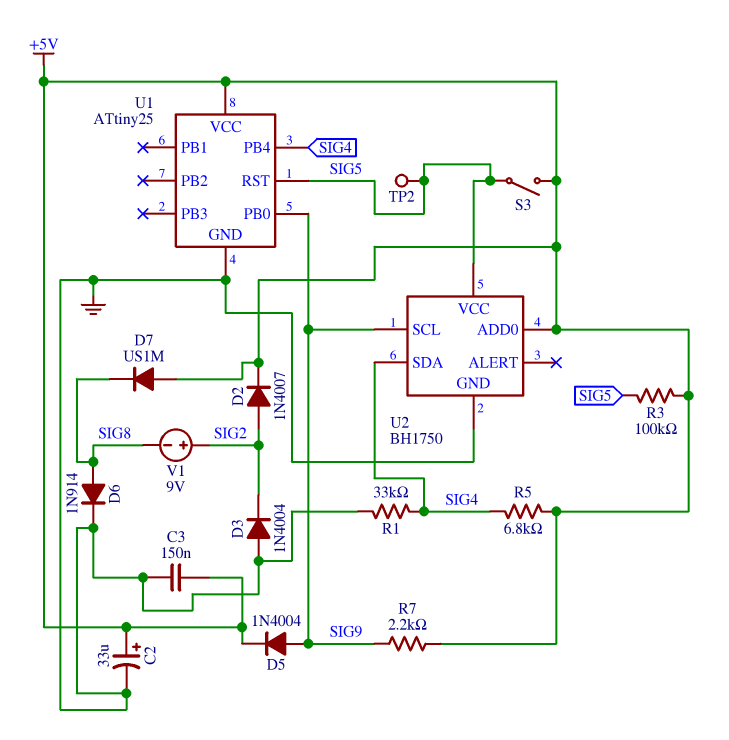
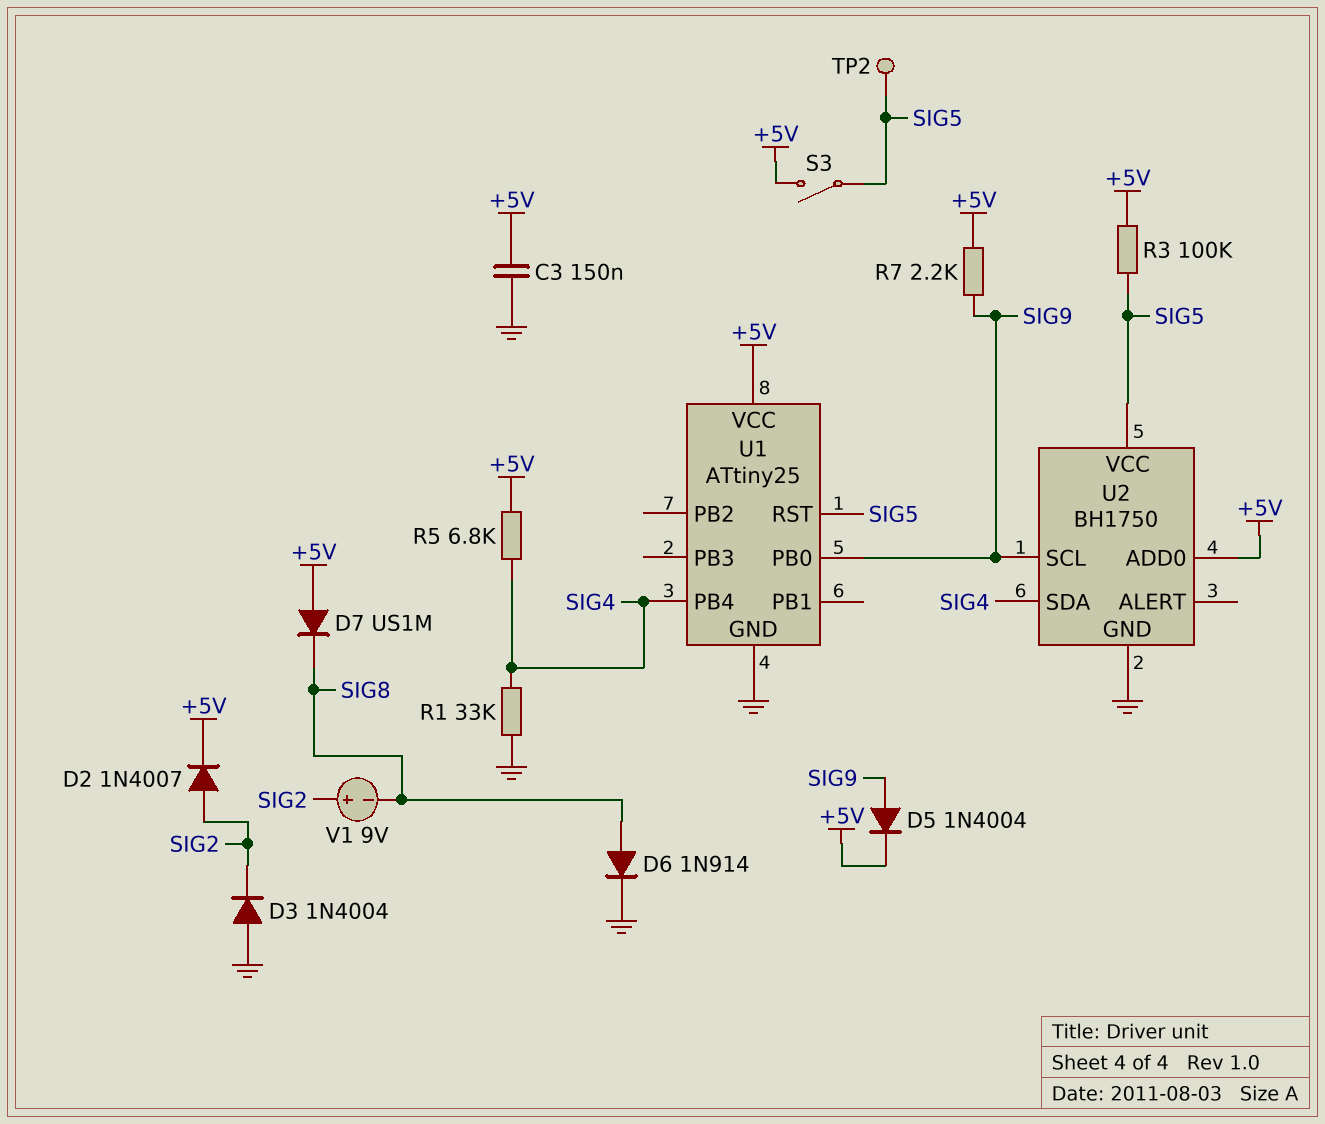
C2: 33uF (plus +5V, minus GND) -> none

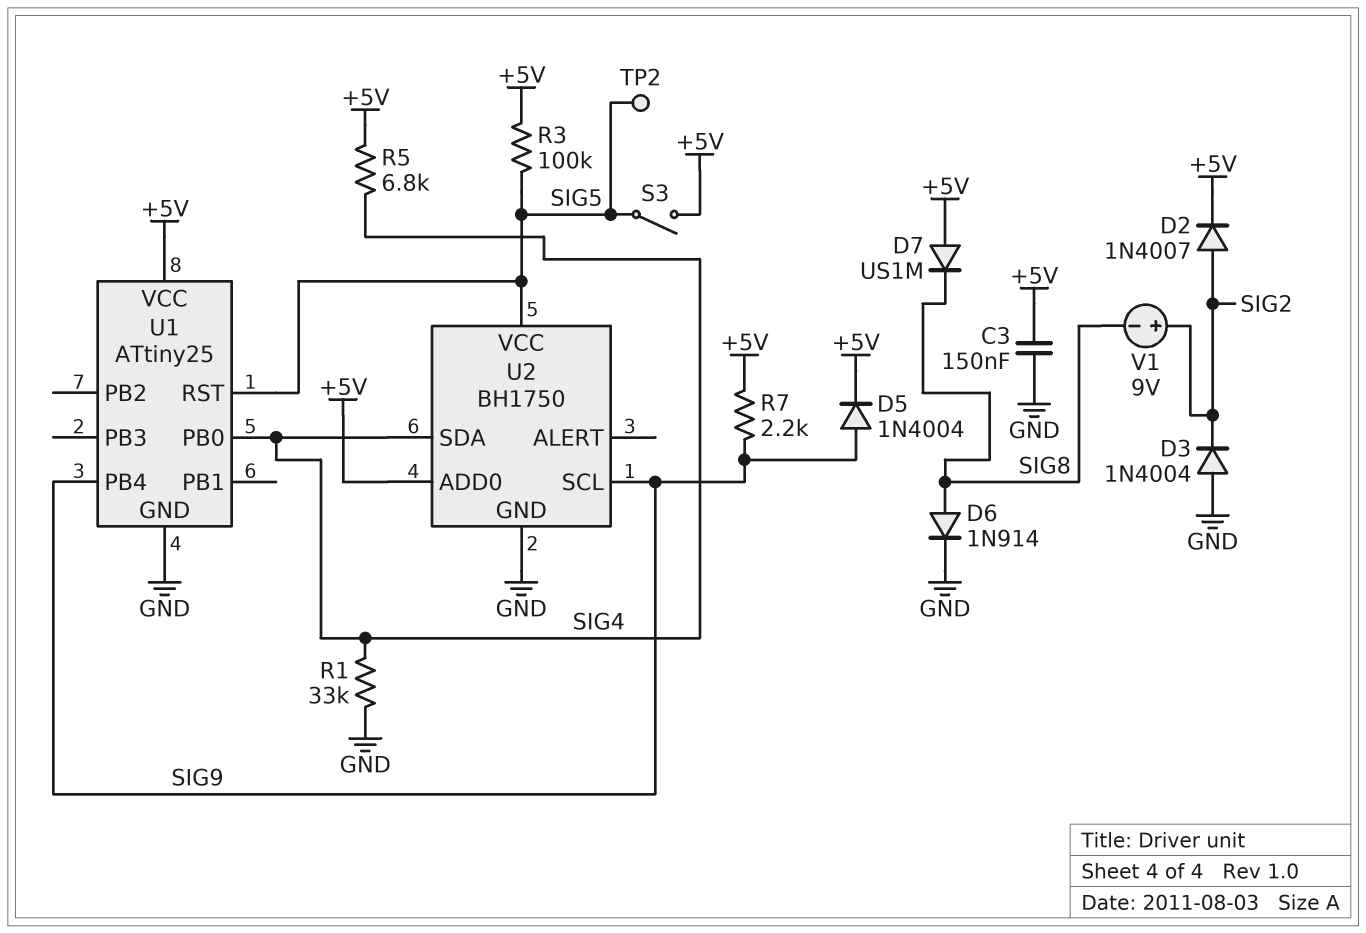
U1 pin PB0: SIG9 -> SIG4
U1 pin PB4: SIG4 -> SIG9

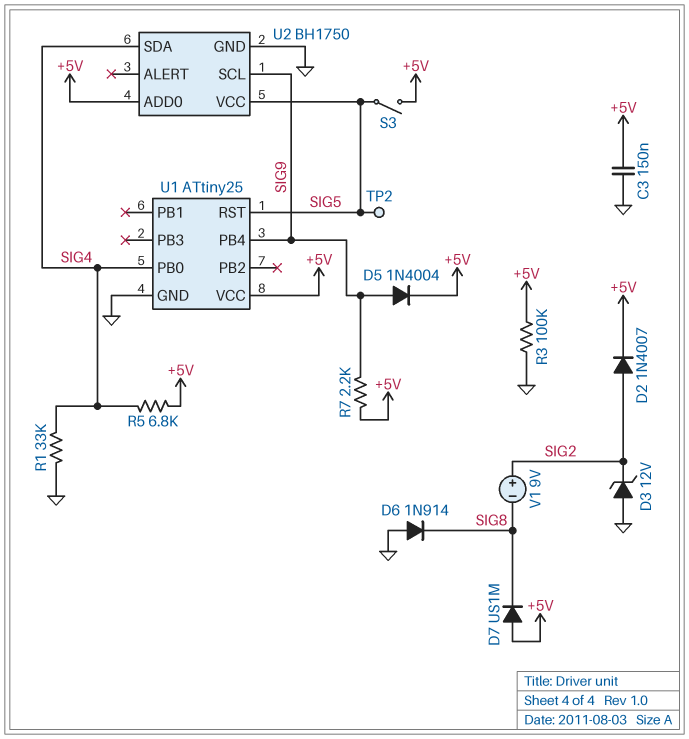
D3: diode 1N4004 (A GND, K SIG2) -> zener 12V (A GND, K SIG2)
D6: diode 1N914 (A SIG8, K GND) -> diode 1N914 (A GND, K SIG8)
R3: 100k (+5V, SIG5) -> 100k (+5V, GND)

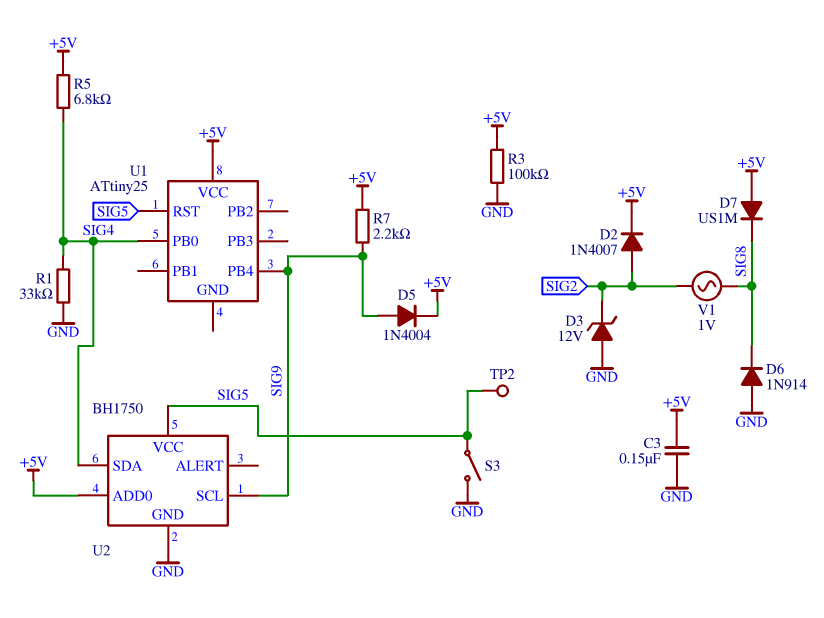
S3: switch (+5V, SIG5) -> switch (GND, SIG5)
U1 pin GND: GND -> none
V1: 9V (plus SIG2, minus SIG8) -> AC 1V (SIG2, SIG8)

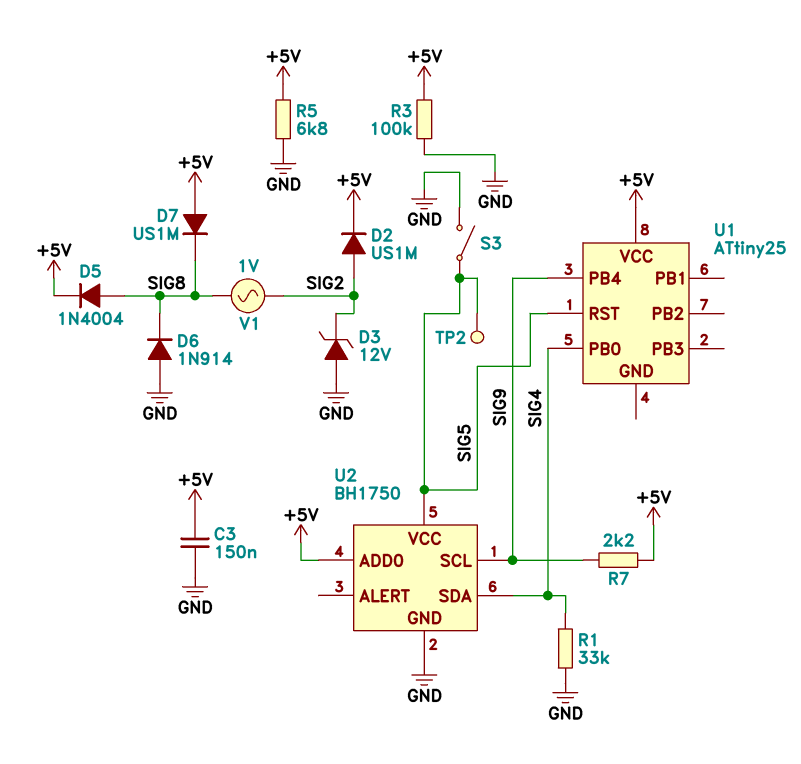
D2: diode 1N4007 (A SIG2, K +5V) -> diode US1M (A SIG2, K +5V)
D5: diode 1N4004 (A SIG9, K +5V) -> diode 1N4004 (A SIG8, K +5V)
R5: 6.8k (+5V, SIG4) -> 6.8k (+5V, GND)

